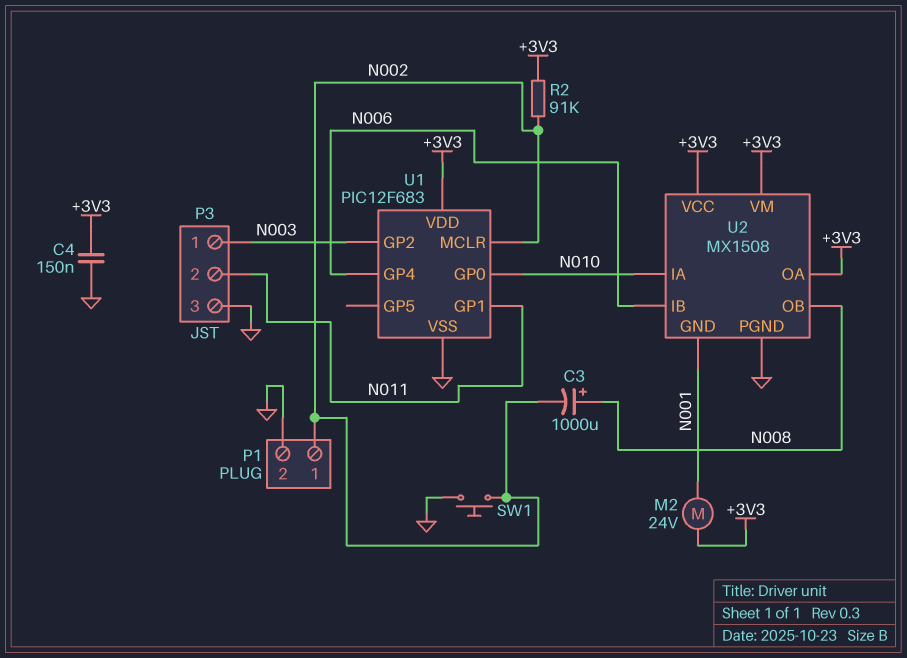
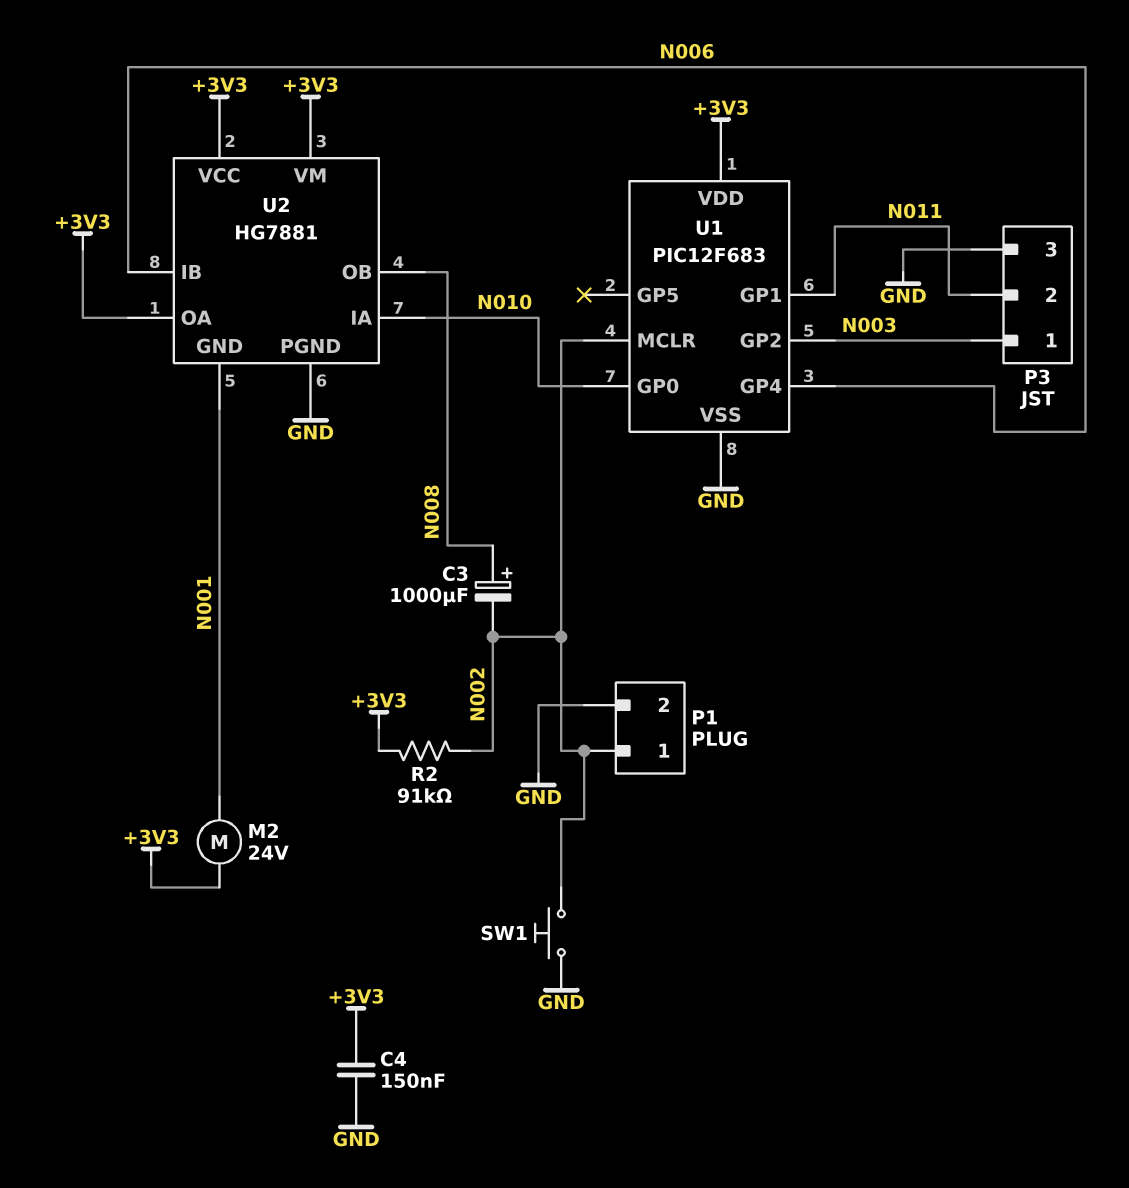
U2: MX1508 -> HG7881

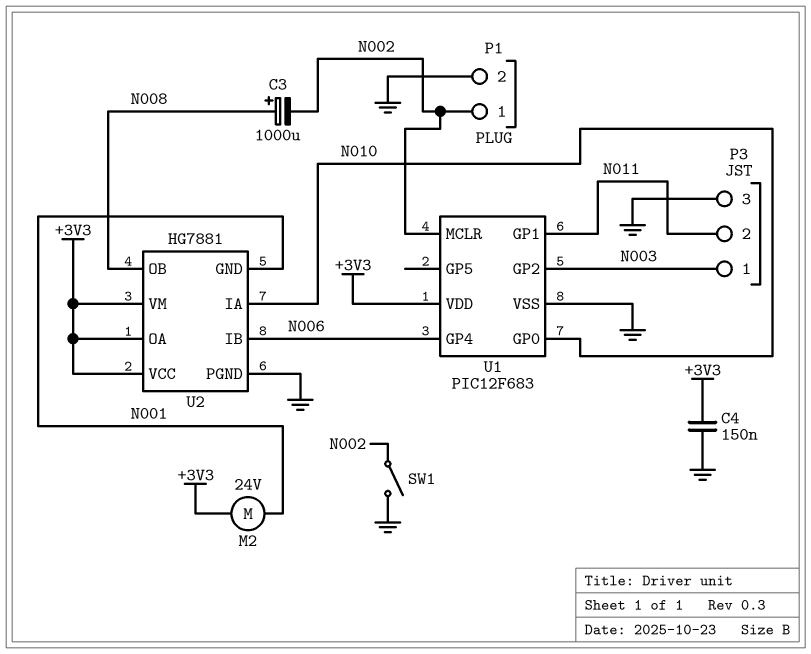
R2: 91k (+3V3, N002) -> none
SW1: button (GND, N002) -> switch (GND, N002)

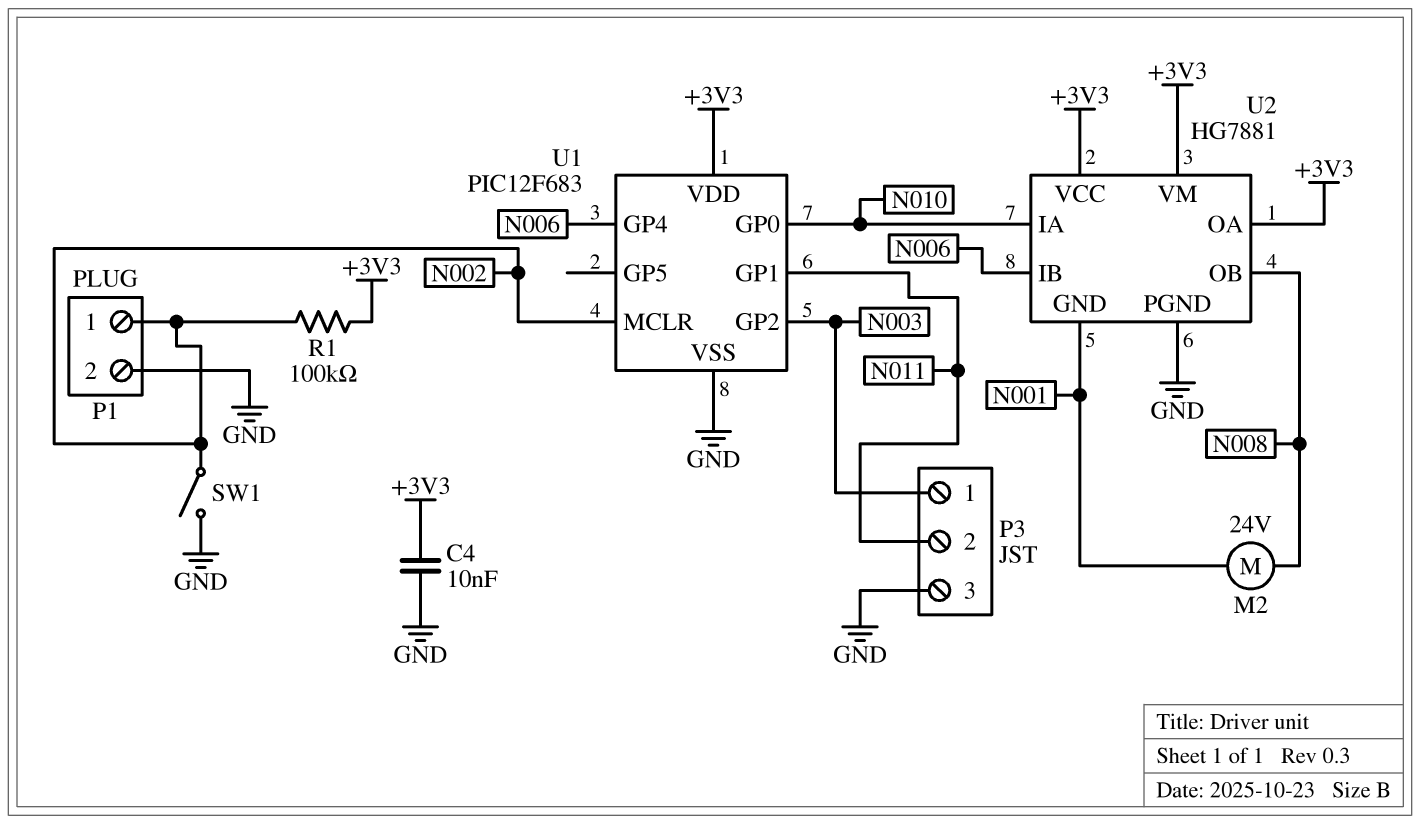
C3: 1000uF (plus N008, minus N002) -> none
C4: 150nF (+3V3, GND) -> 10nF (+3V3, GND)
M2: motor 24V (+3V3, N001) -> motor 24V (N001, N008)
R1: none -> 100k (+3V3, N002)

